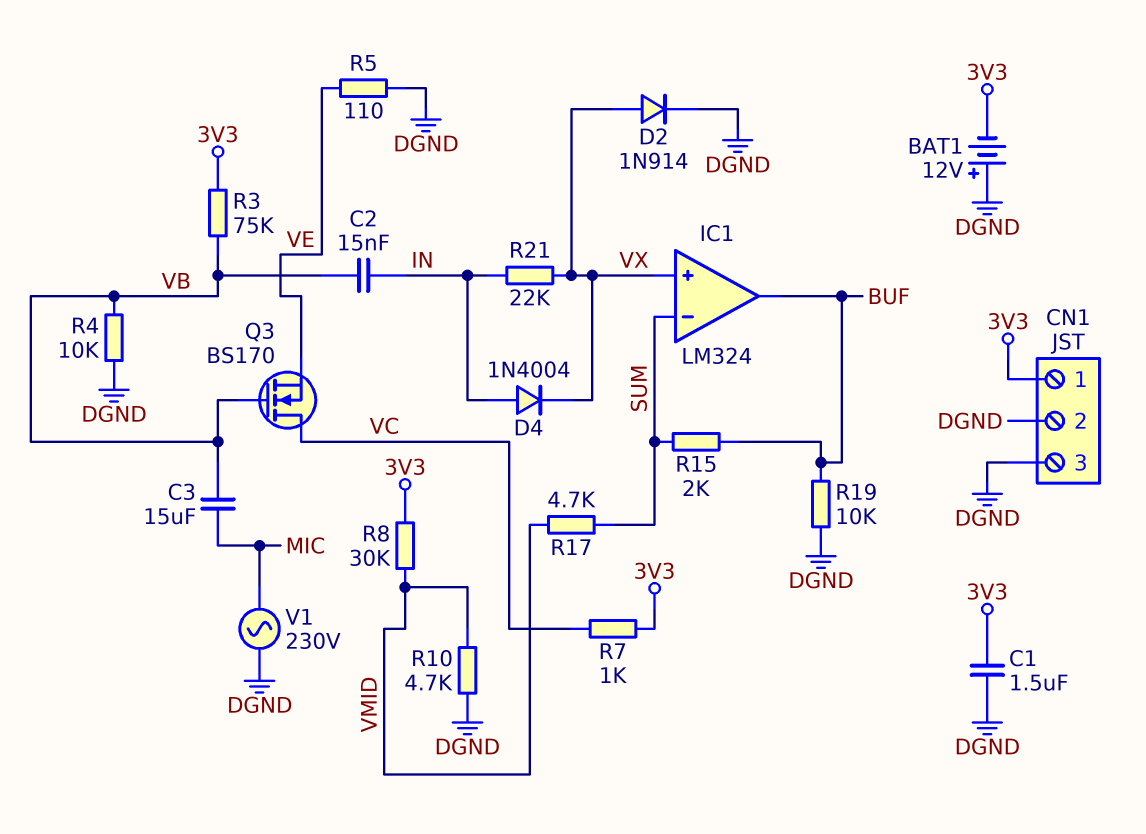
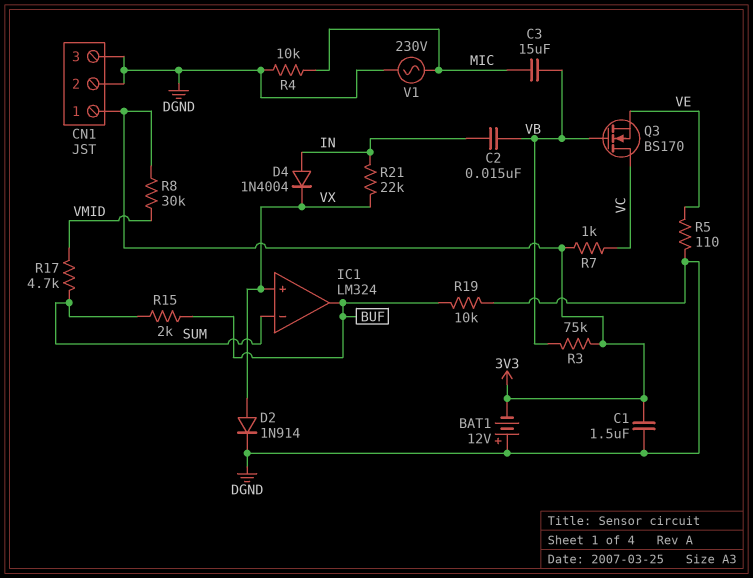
R4: 10k (DGND, VB) -> 10k (DGND, MIC)
R10: 4.7k (DGND, VMID) -> none

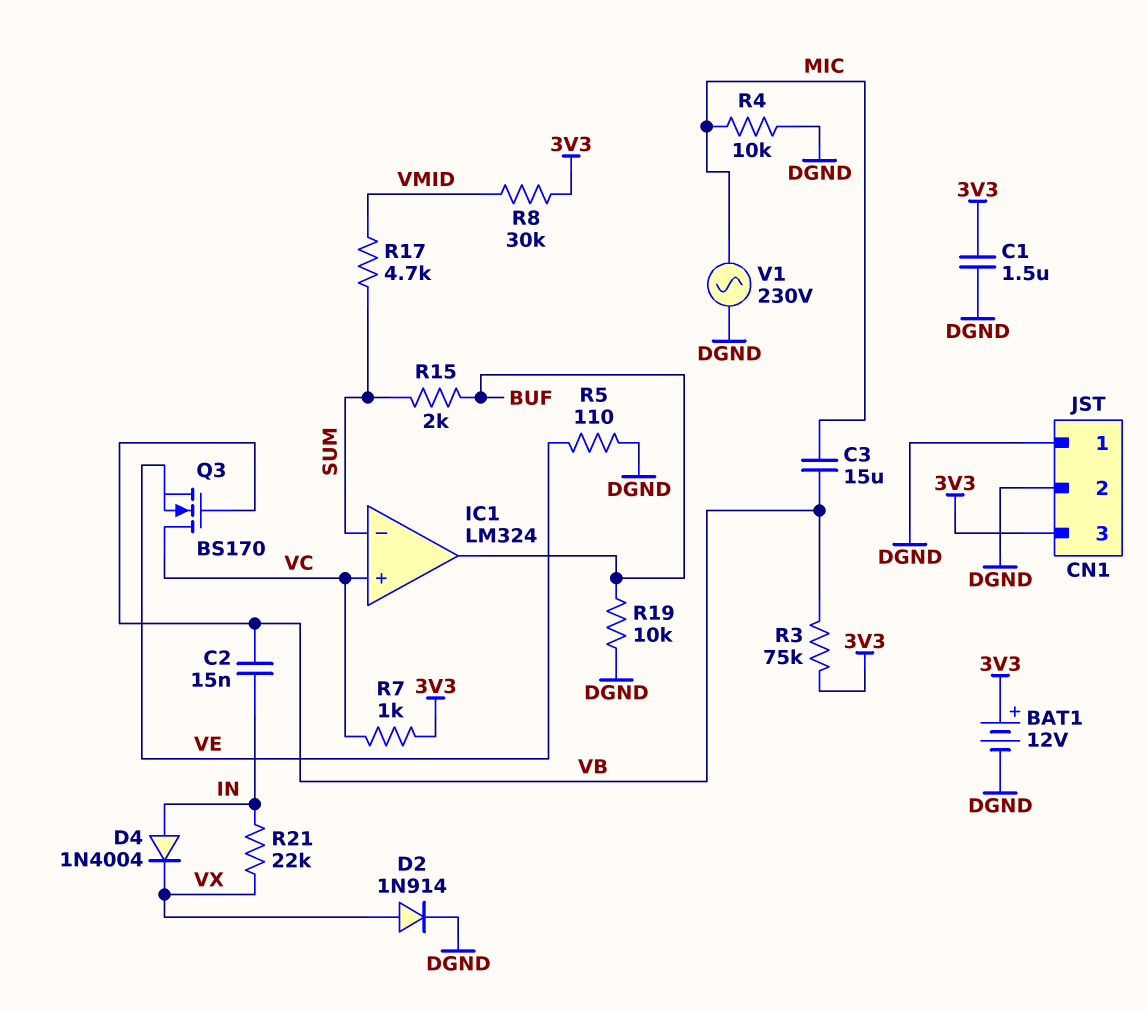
BAT1: 12V (plus DGND, minus 3V3) -> 12V (plus 3V3, minus DGND)
CN1 pin 1: 3V3 -> DGND
CN1 pin 3: DGND -> 3V3
IC1 pin in+: VX -> VC

